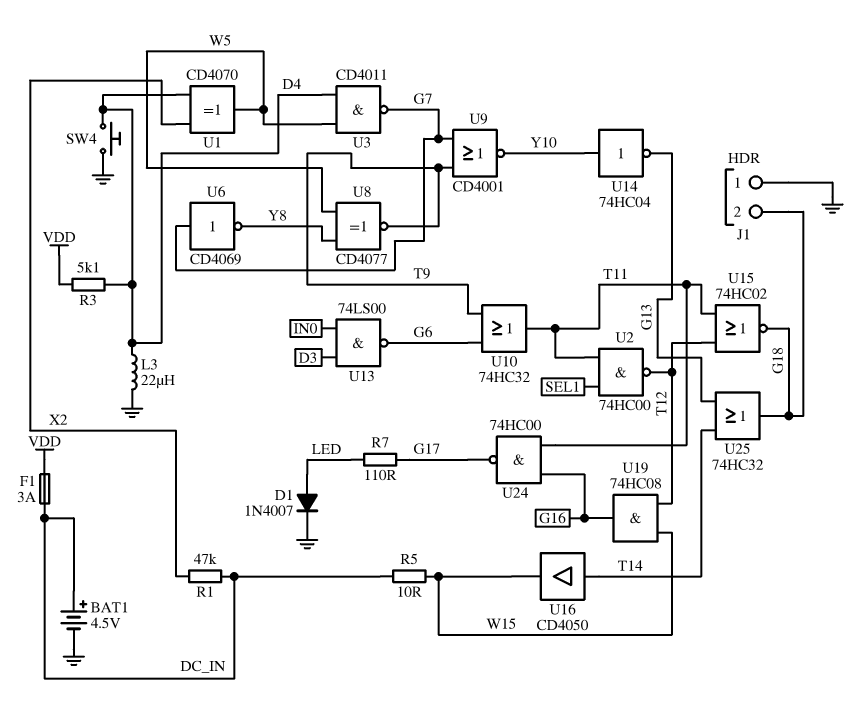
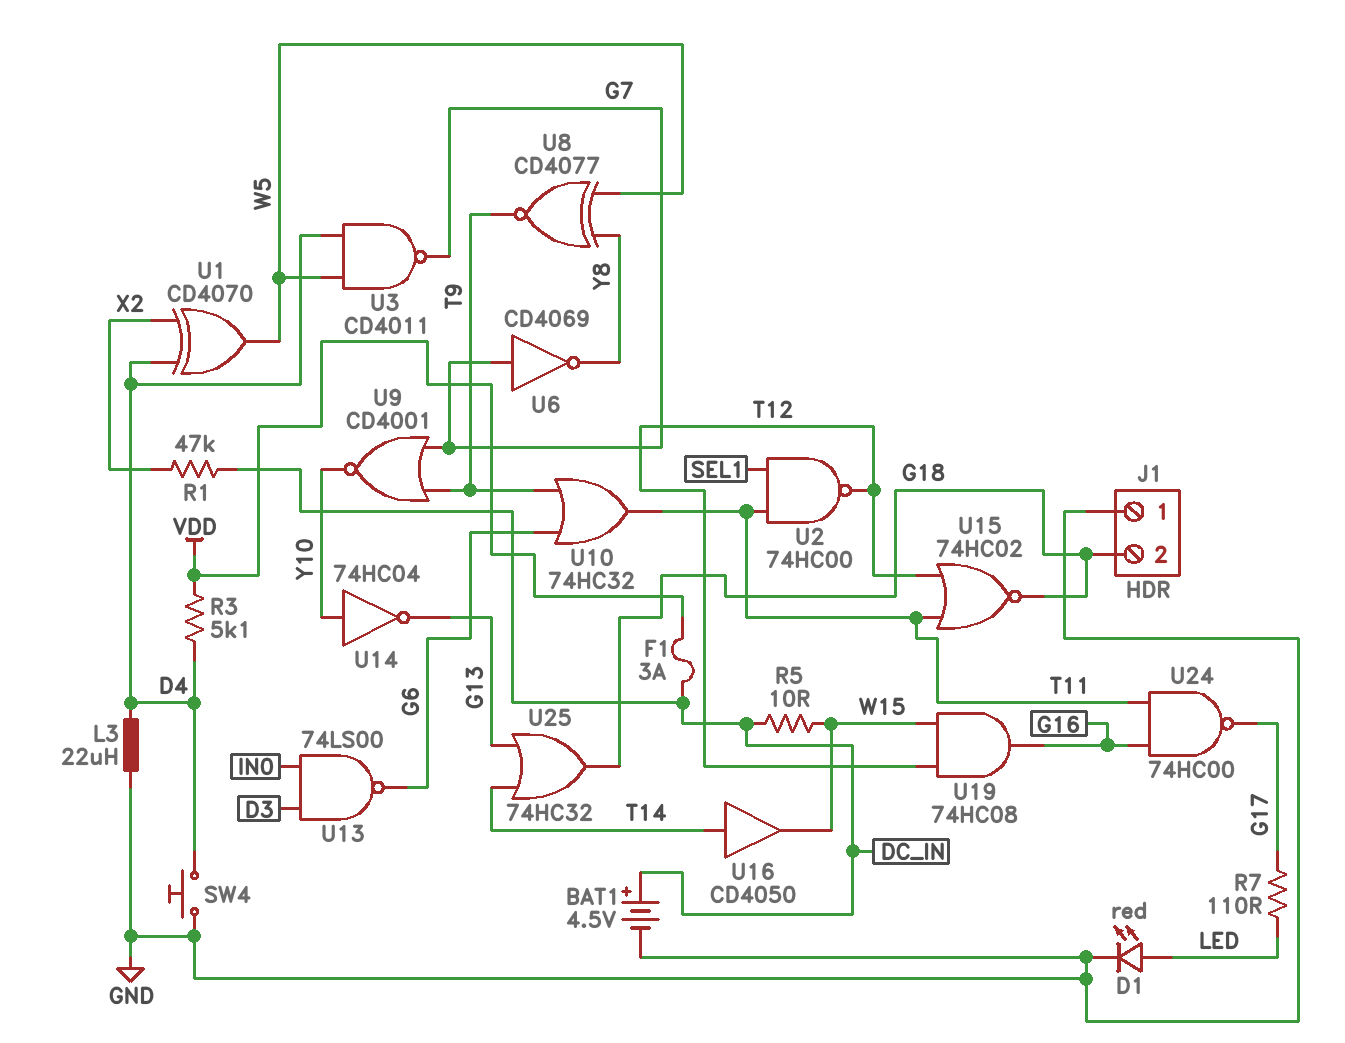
D1: diode 1N4007 (A LED, K GND) -> LED red (A LED, K GND)

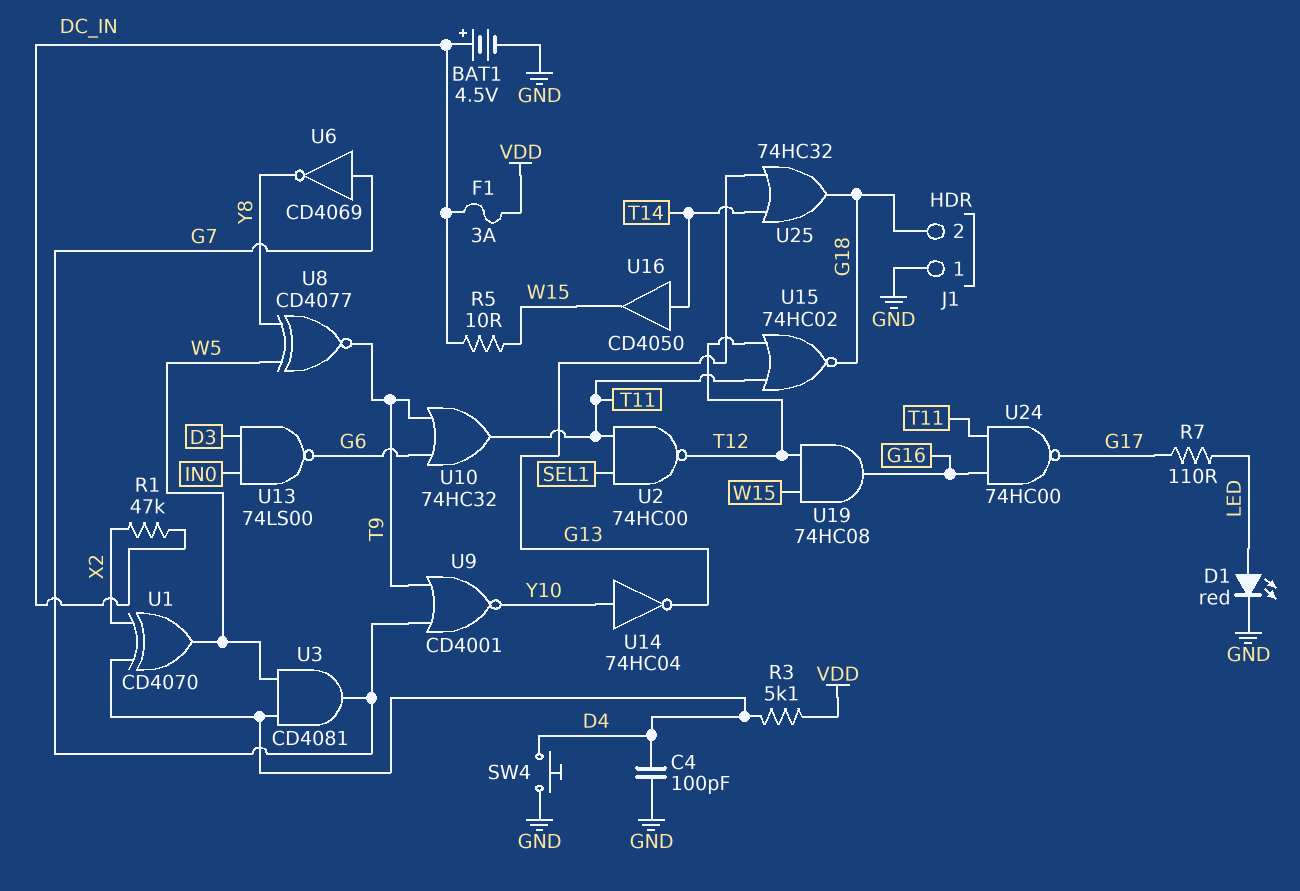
C4: none -> 100pF (D4, GND)
L3: 22uH (D4, GND) -> none
U3: NAND CD4011 (in D4, in W5, out G7) -> AND CD4081 (in D4, in W5, out G7)

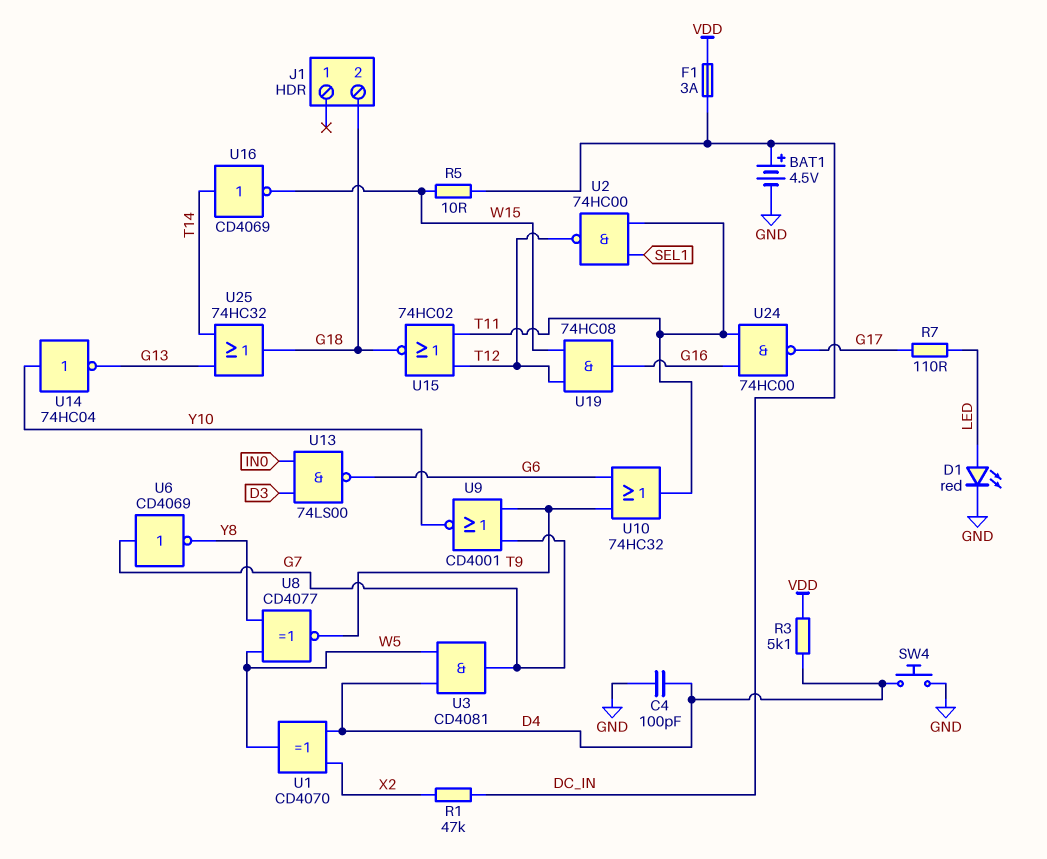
J1 pin 1: GND -> none
U16: buffer CD4050 (in T14, out W15) -> NOT CD4069 (in T14, out W15)

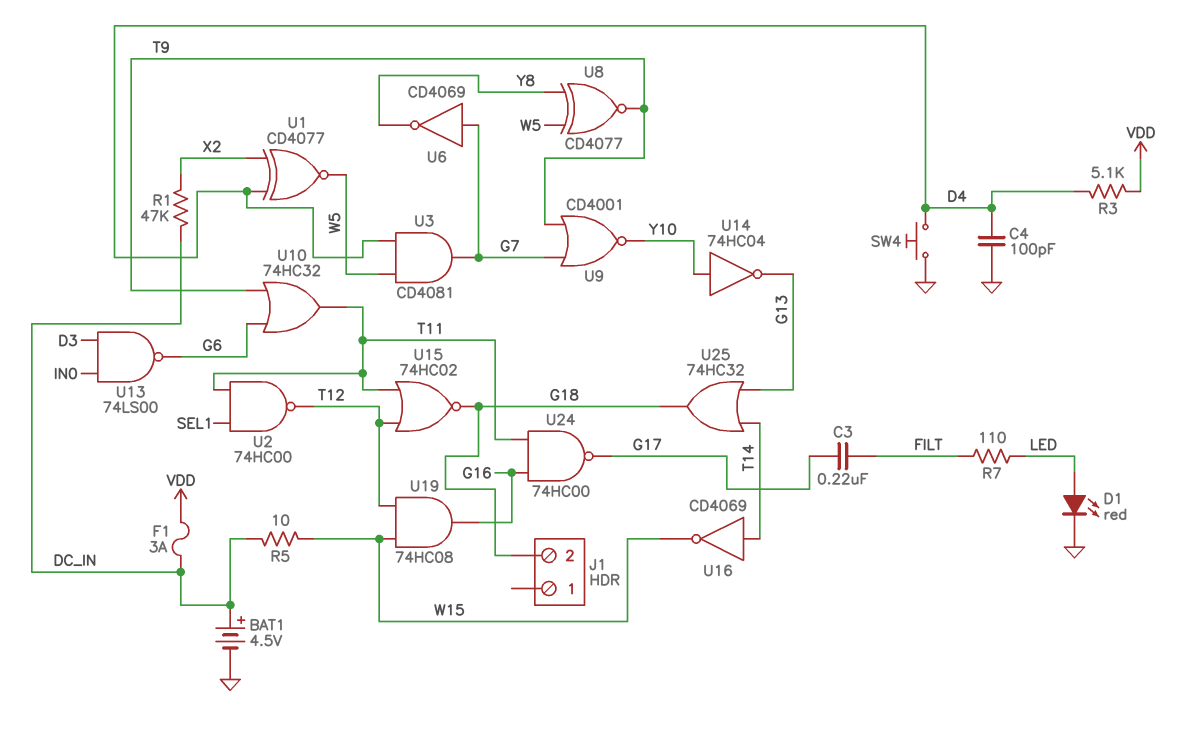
C3: none -> 220nF (FILT, G17)
R7: 110 (G17, LED) -> 110 (FILT, LED)
U1: XOR CD4070 (in D4, in X2, out W5) -> XNOR CD4077 (in D4, in X2, out W5)

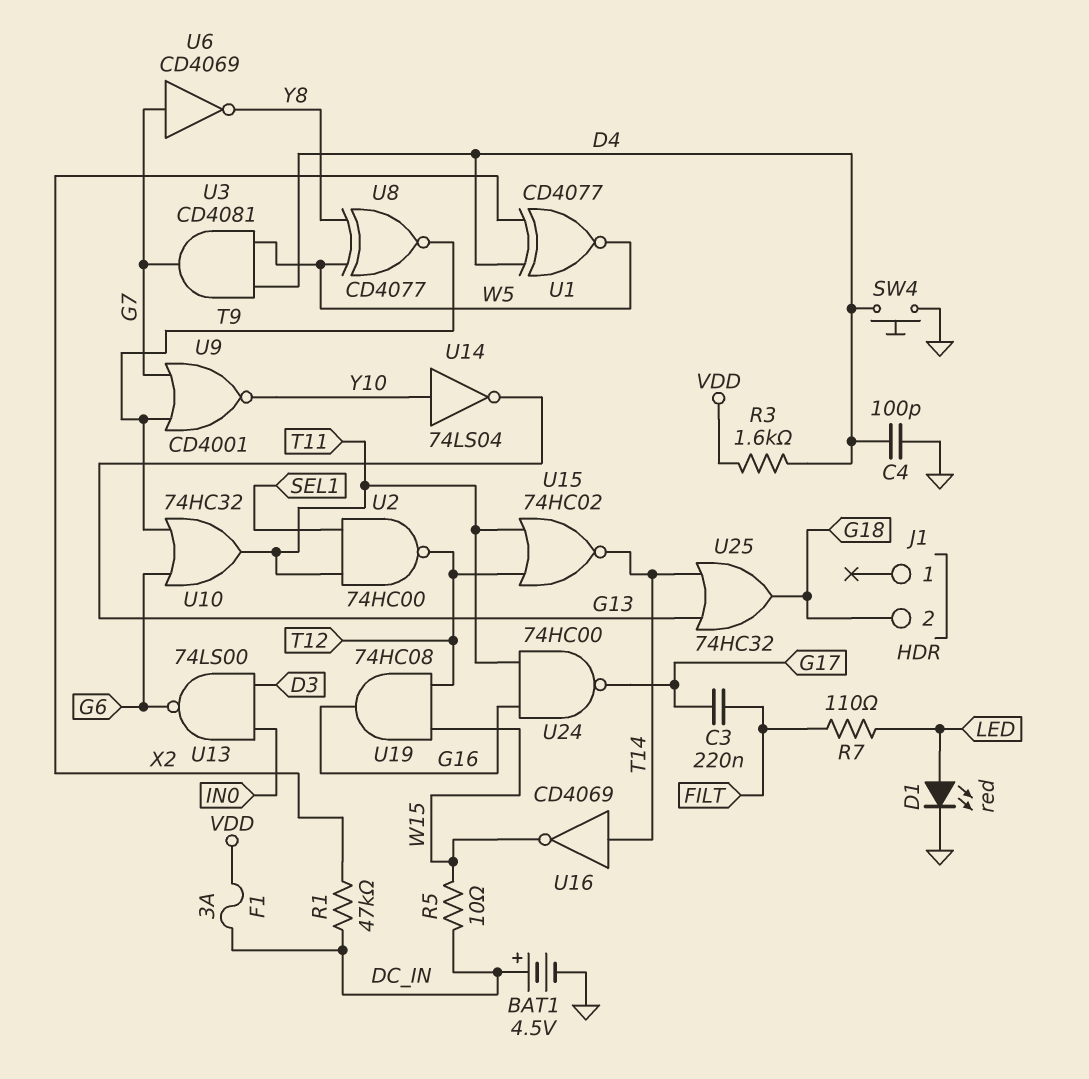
R3: 5.1k (D4, VDD) -> 1.6k (D4, VDD)
U14: NOT 74HC04 (in Y10, out G13) -> NOT 74LS04 (in Y10, out G13)
U15: NOR 74HC02 (in T11, in T12, out G18) -> NOR 74HC02 (in T11, in T12, out T14)

